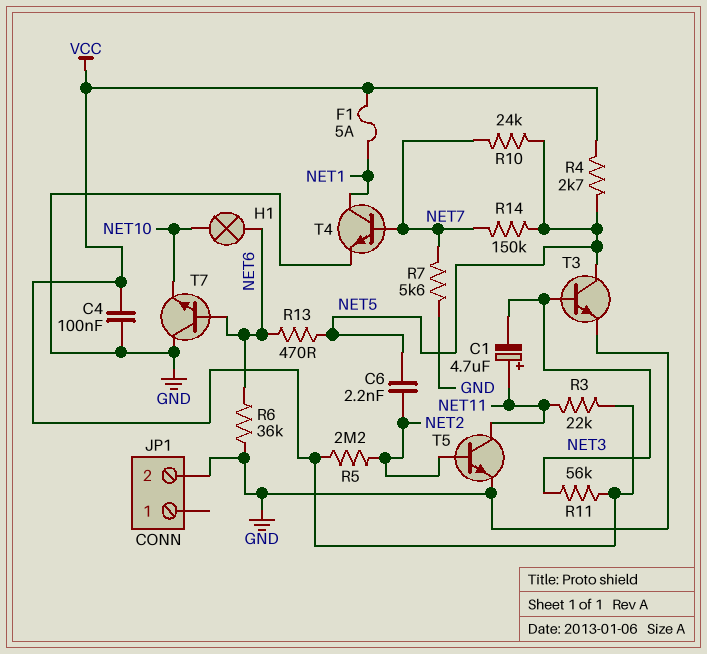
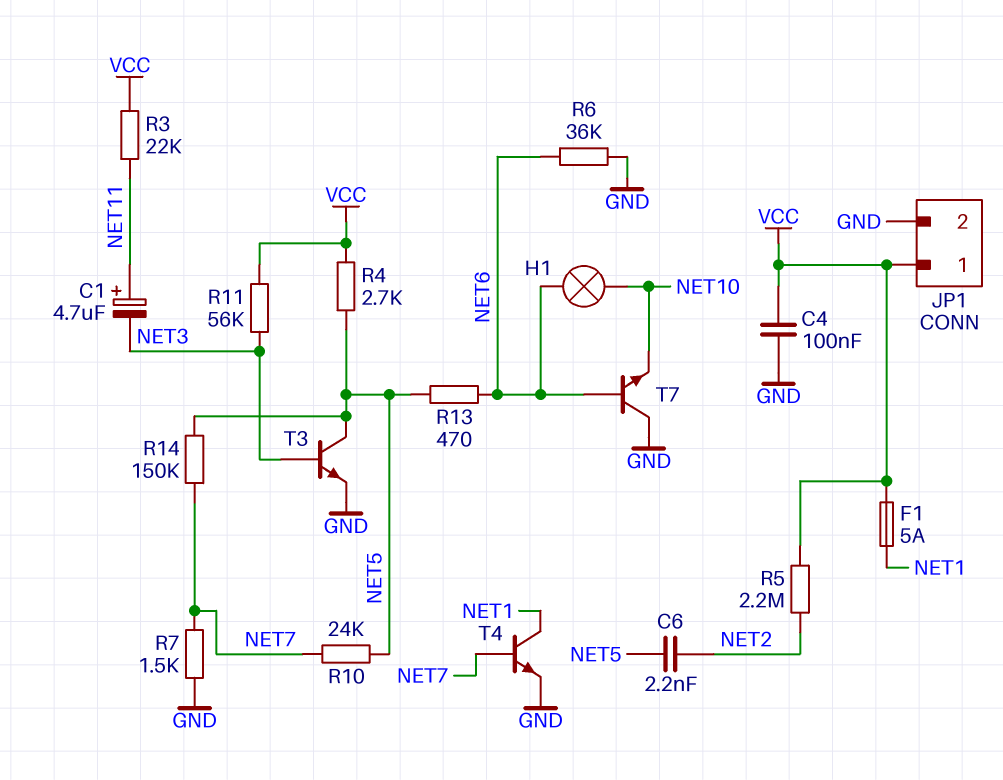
JP1 pin 1: none -> VCC
R7: 5.6k (GND, NET7) -> 1.5k (GND, NET7)
T5: NPN (B NET2, C NET11, E GND) -> none

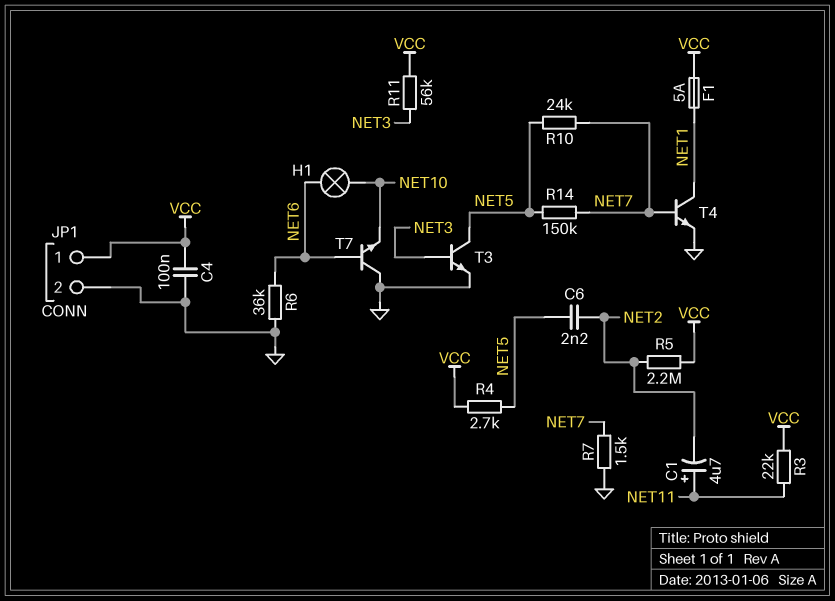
C1: 4.7uF (plus NET11, minus NET3) -> 4.7uF (plus NET11, minus NET2)
R13: 470 (NET5, NET6) -> none

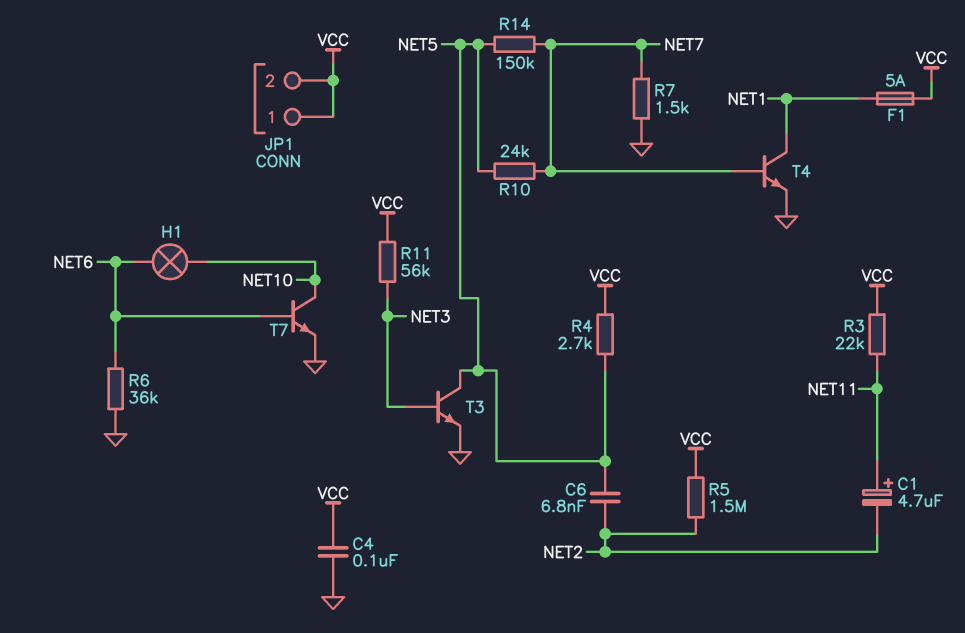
C6: 2.2nF (NET2, NET5) -> 6.8nF (NET2, NET5)
JP1 pin 2: GND -> VCC
R5: 2.2M (NET2, VCC) -> 1.5M (NET2, VCC)
T7: NPN (B NET6, C GND, E NET10) -> NPN (B NET6, C NET10, E GND)

